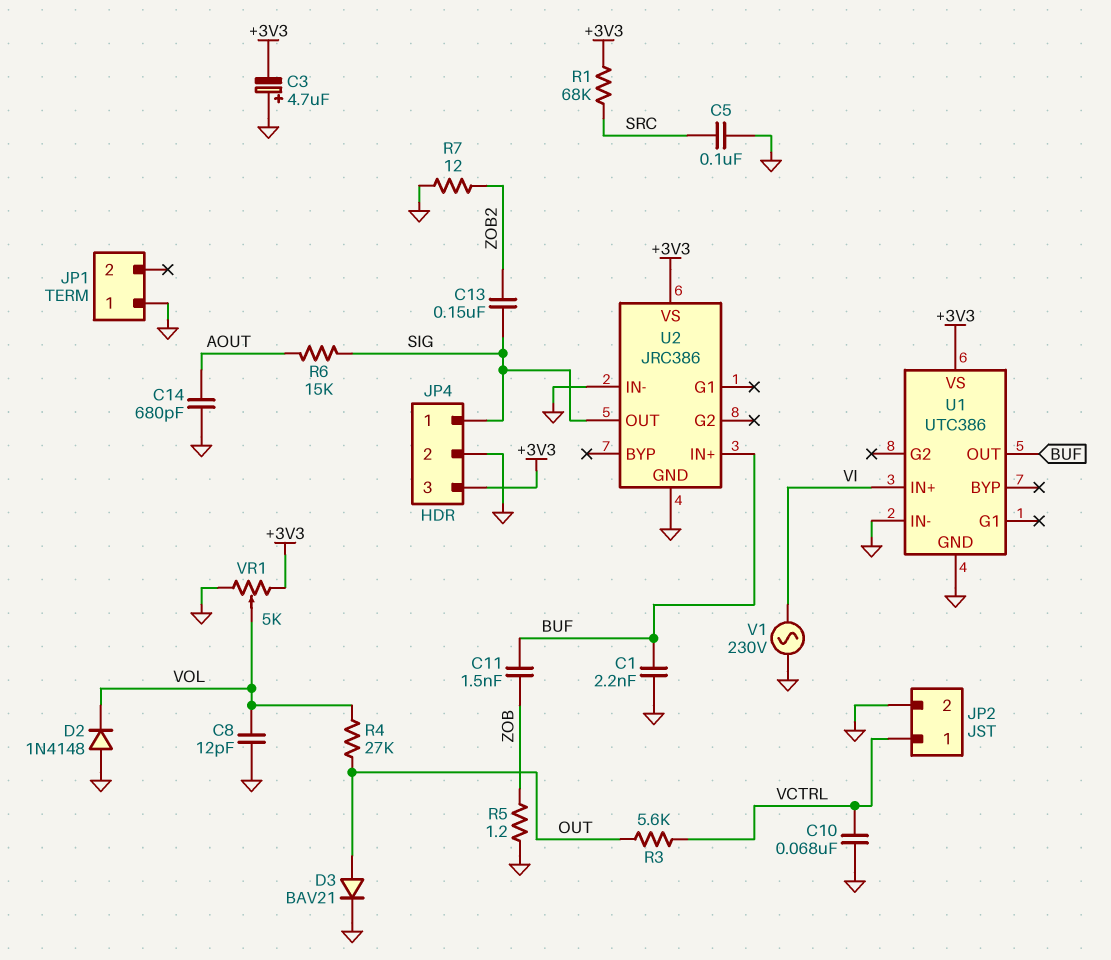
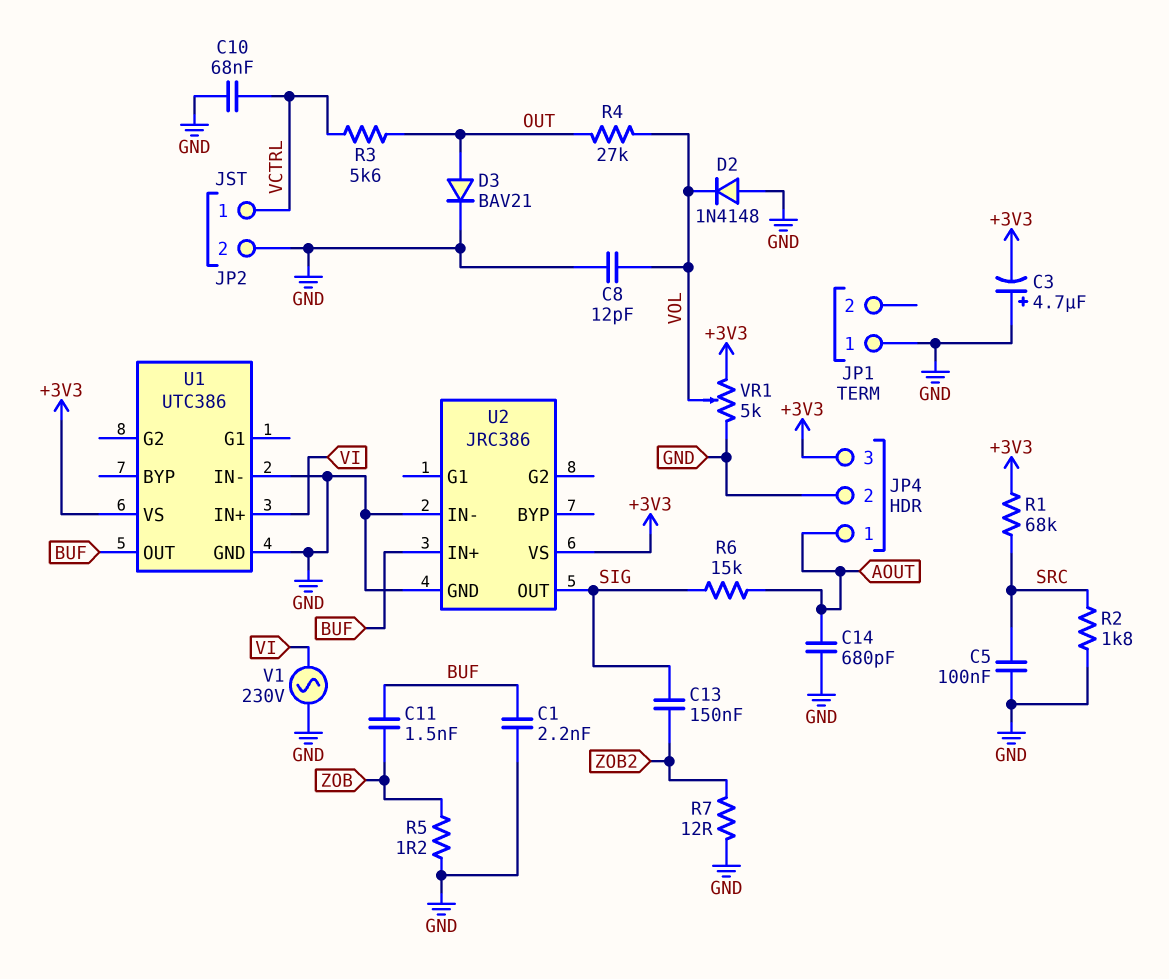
JP4 pin 1: SIG -> AOUT
R2: none -> 1.8k (GND, SRC)

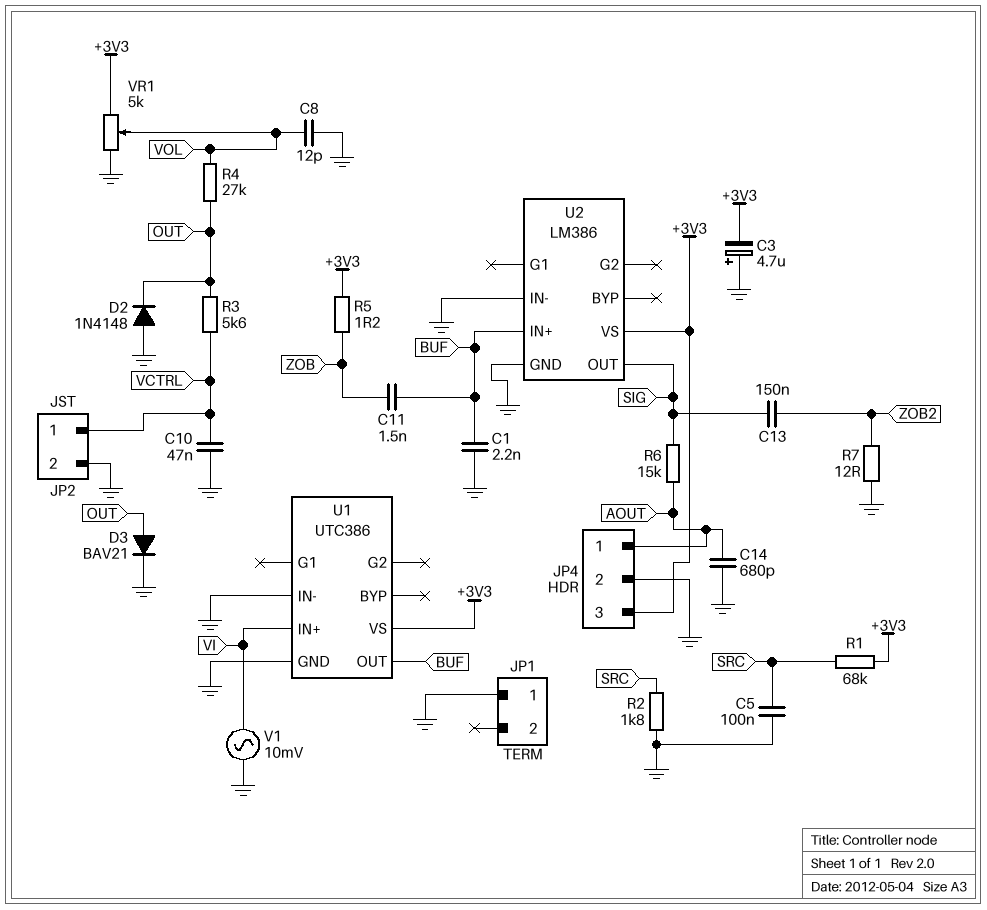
C10: 68nF (GND, VCTRL) -> 47nF (GND, VCTRL)
D2: diode 1N4148 (A GND, K VOL) -> diode 1N4148 (A GND, K OUT)
R5: 1.2 (GND, ZOB) -> 1.2 (+3V3, ZOB)
U2: JRC386 -> LM386
V1: AC 230V (GND, VI) -> AC 10mV (GND, VI)

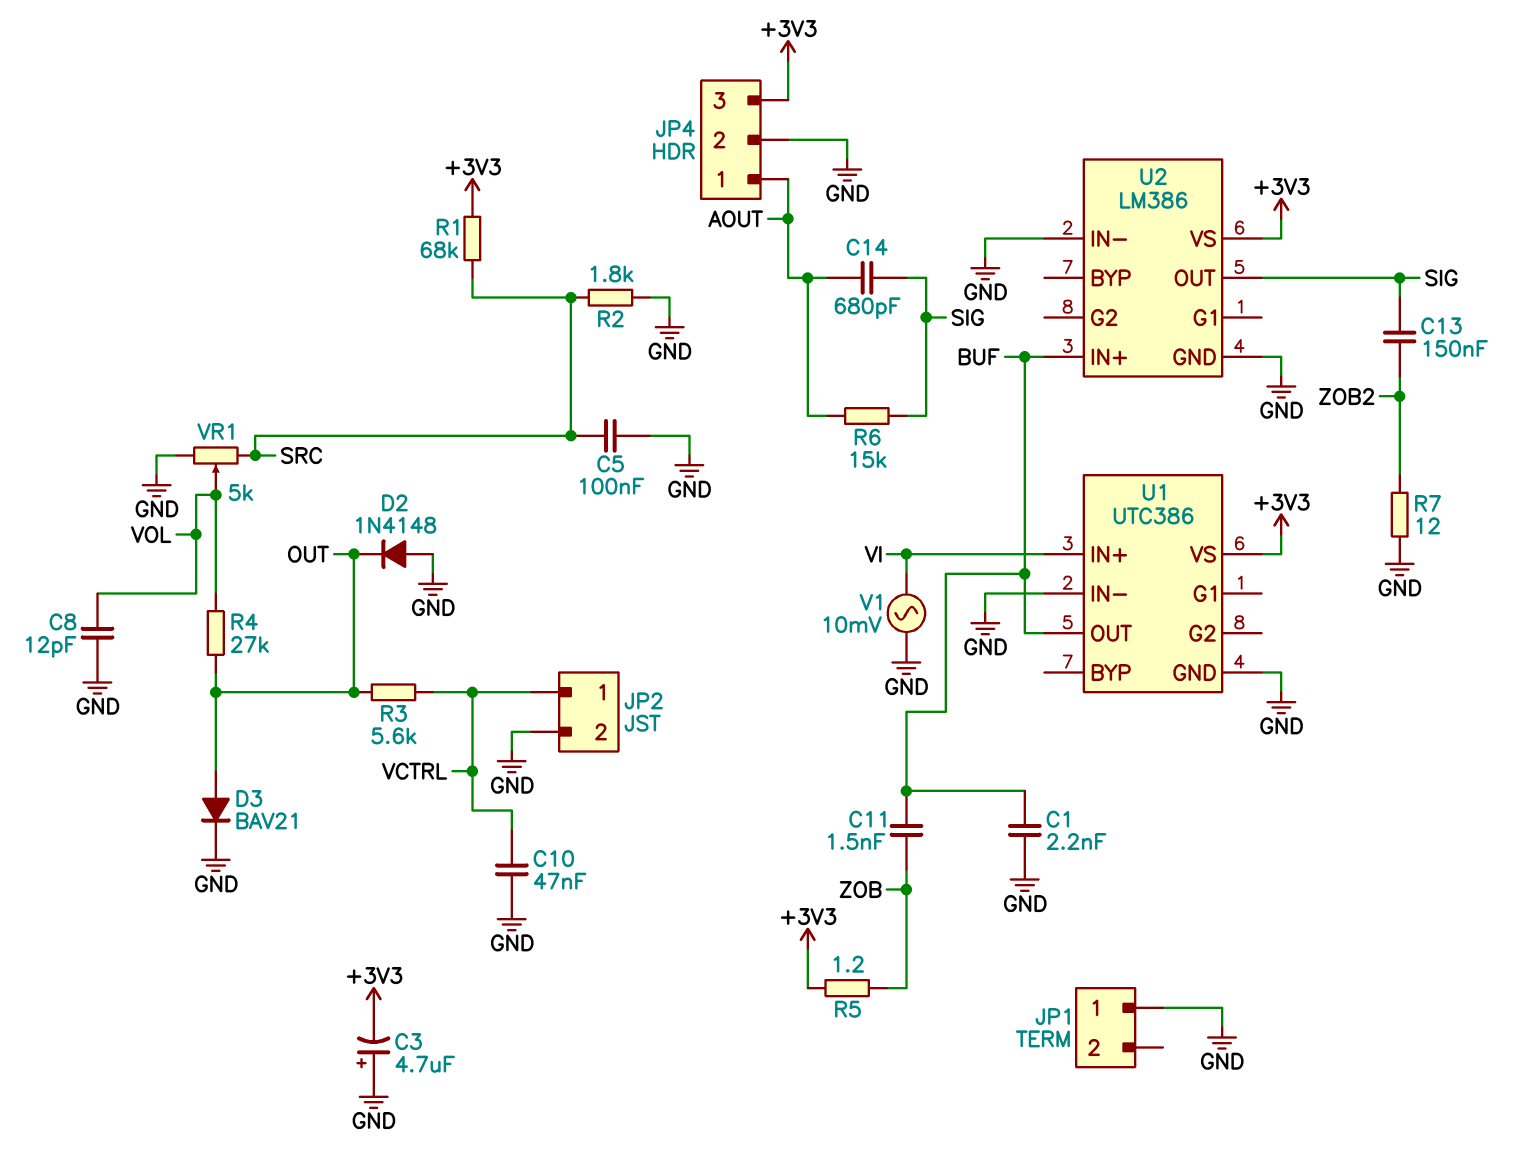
C14: 680pF (AOUT, GND) -> 680pF (AOUT, SIG)
VR1: 5k (+3V3, GND, wiper VOL) -> 5k (GND, SRC, wiper VOL)

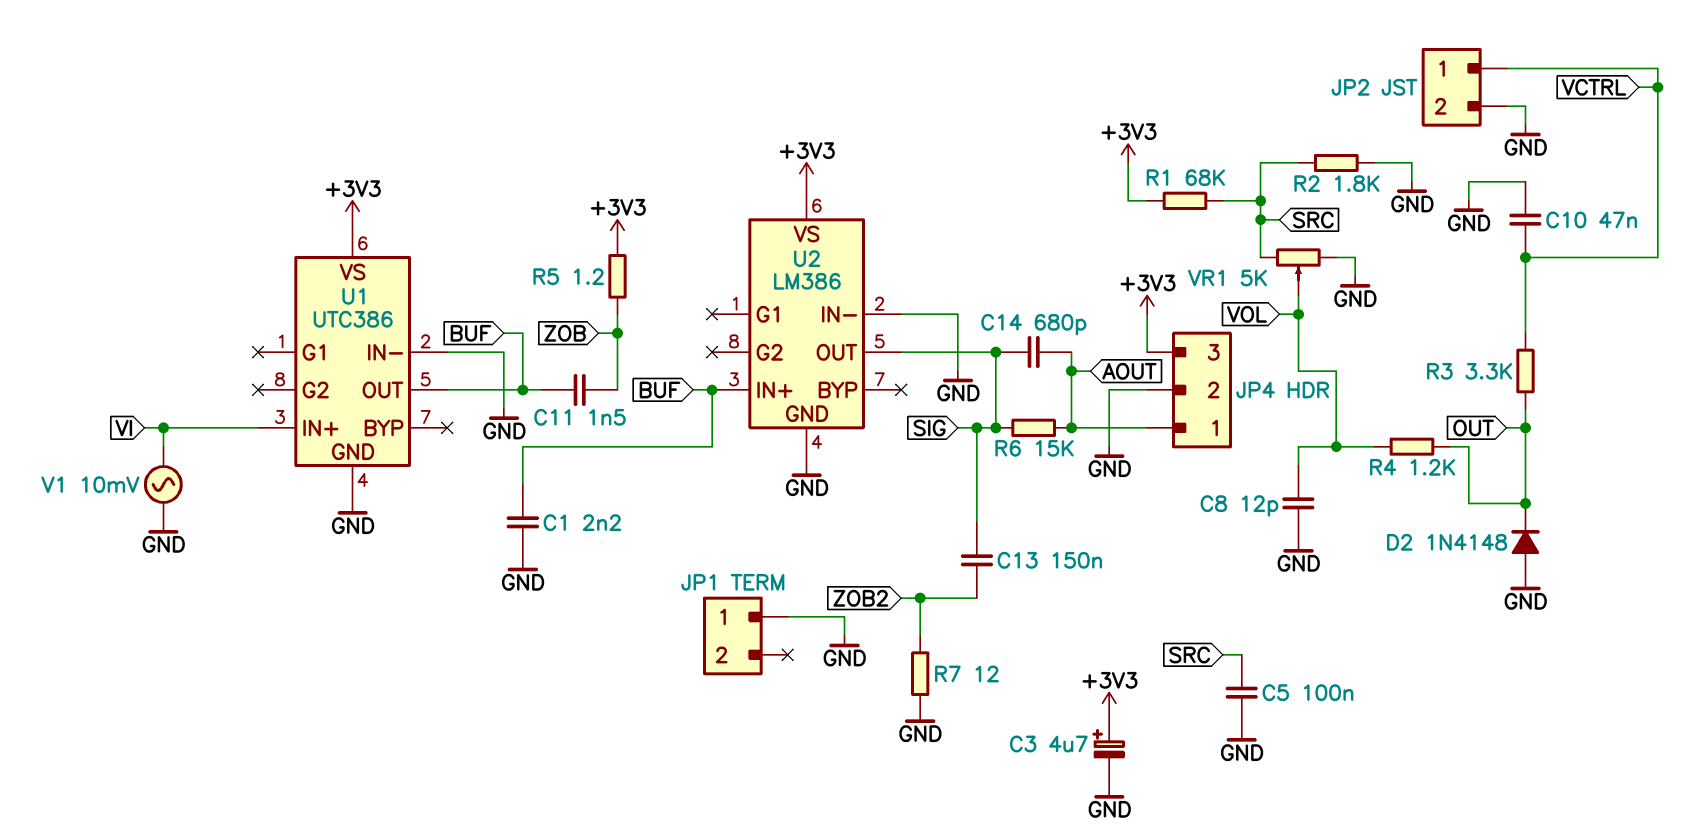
C3: 4.7uF (plus GND, minus +3V3) -> 4.7uF (plus +3V3, minus GND)
D3: diode BAV21 (A OUT, K GND) -> none
R3: 5.6k (OUT, VCTRL) -> 3.3k (OUT, VCTRL)
R4: 27k (OUT, VOL) -> 1.2k (OUT, VOL)

